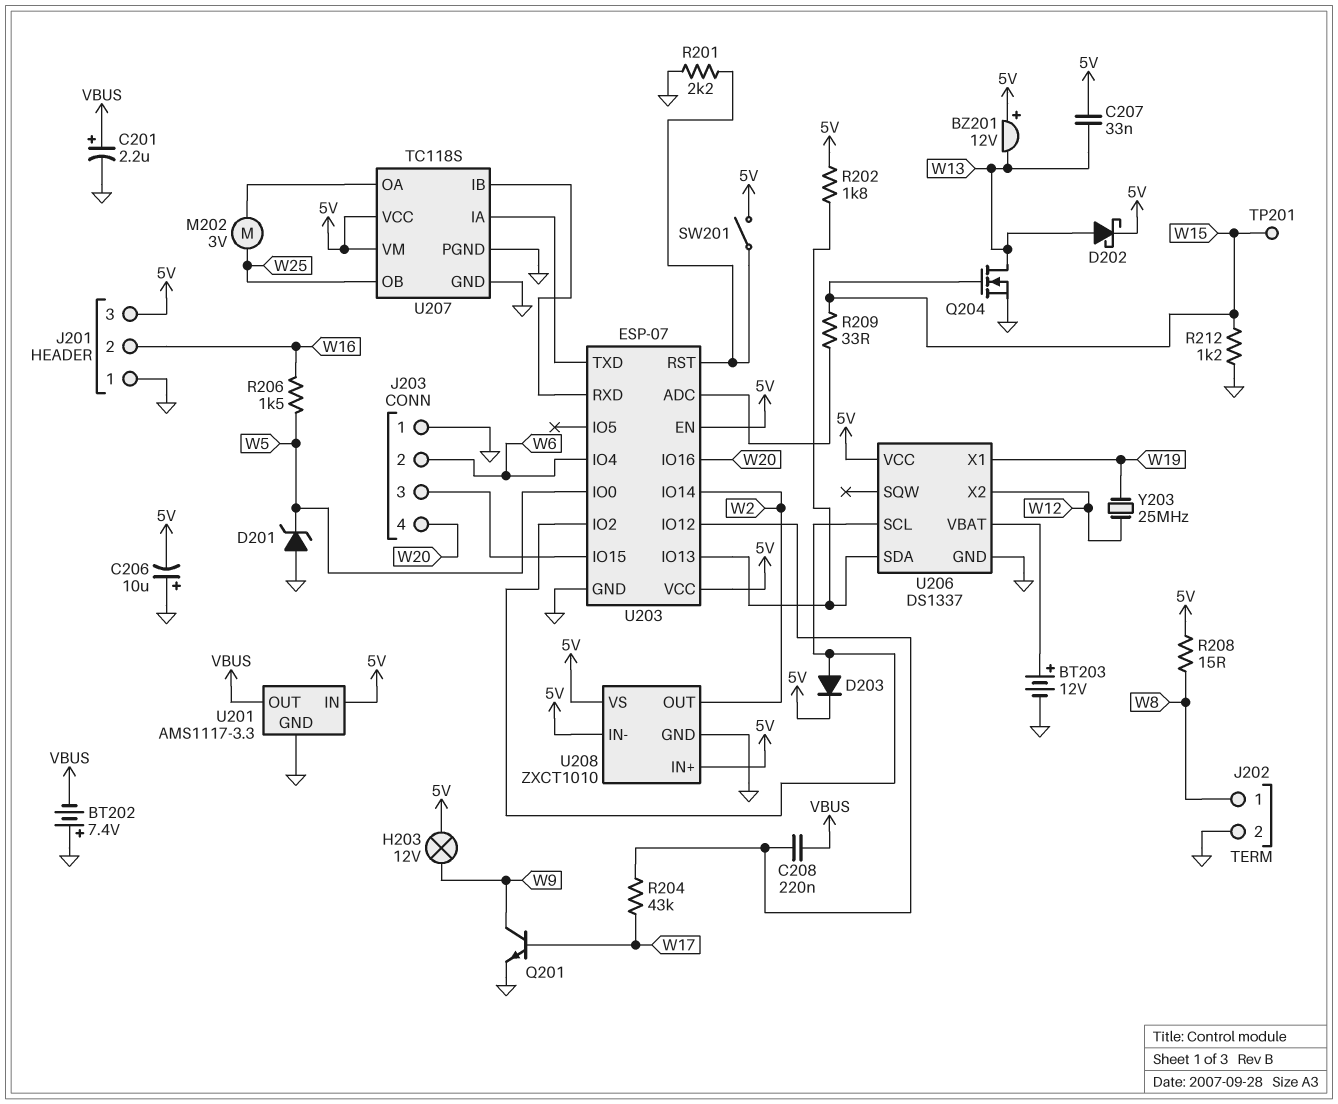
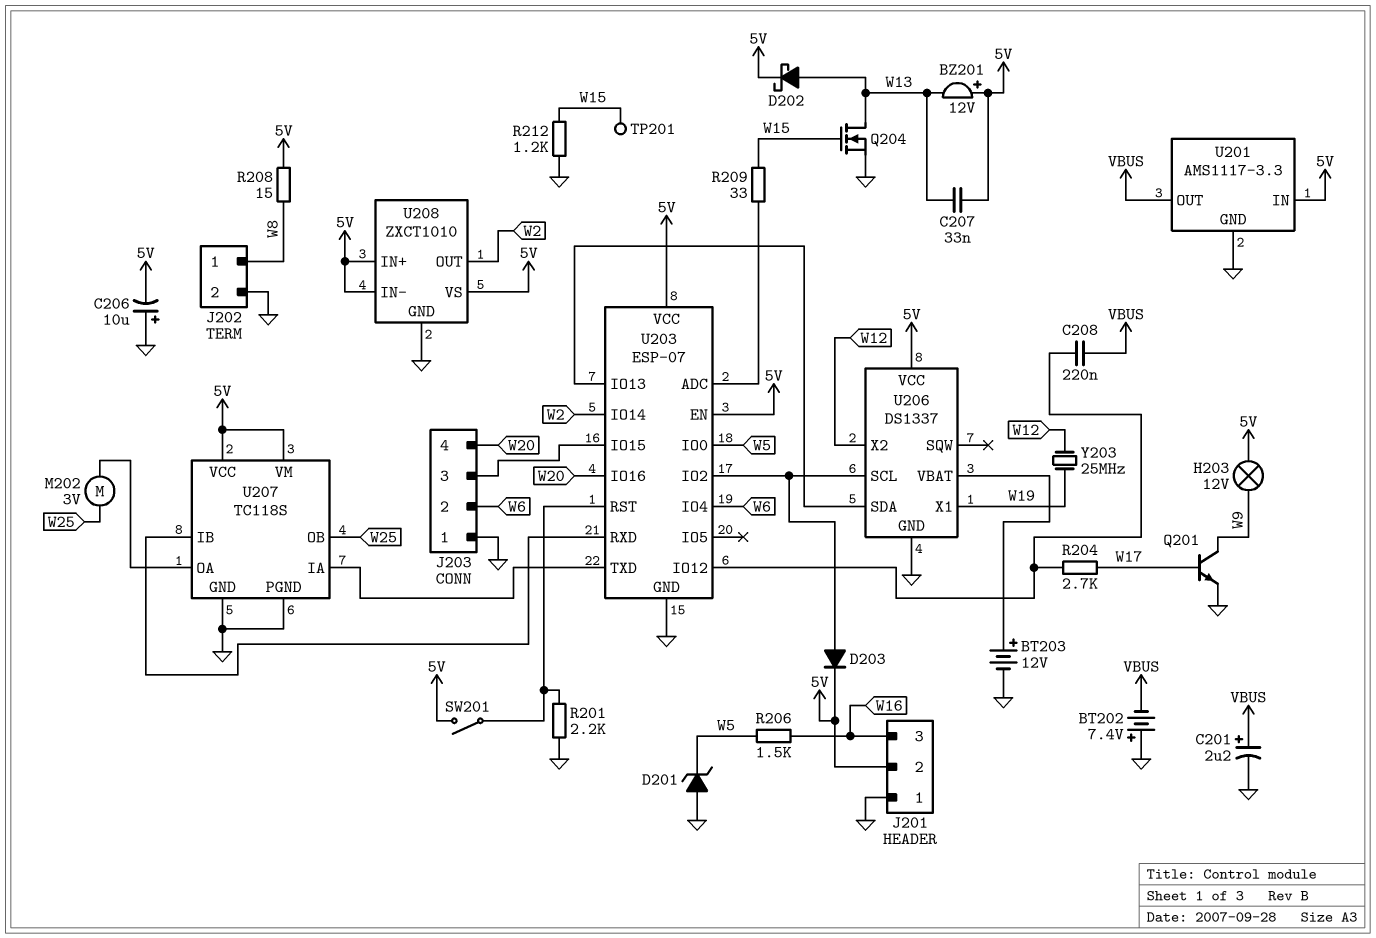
J201 pin 2: W16 -> 5V
J201 pin 3: 5V -> W16
R202: 1.8k (5V, U203/IO13) -> none
R204: 43k (U203/IO12, W17) -> 2.7k (U203/IO12, W17)

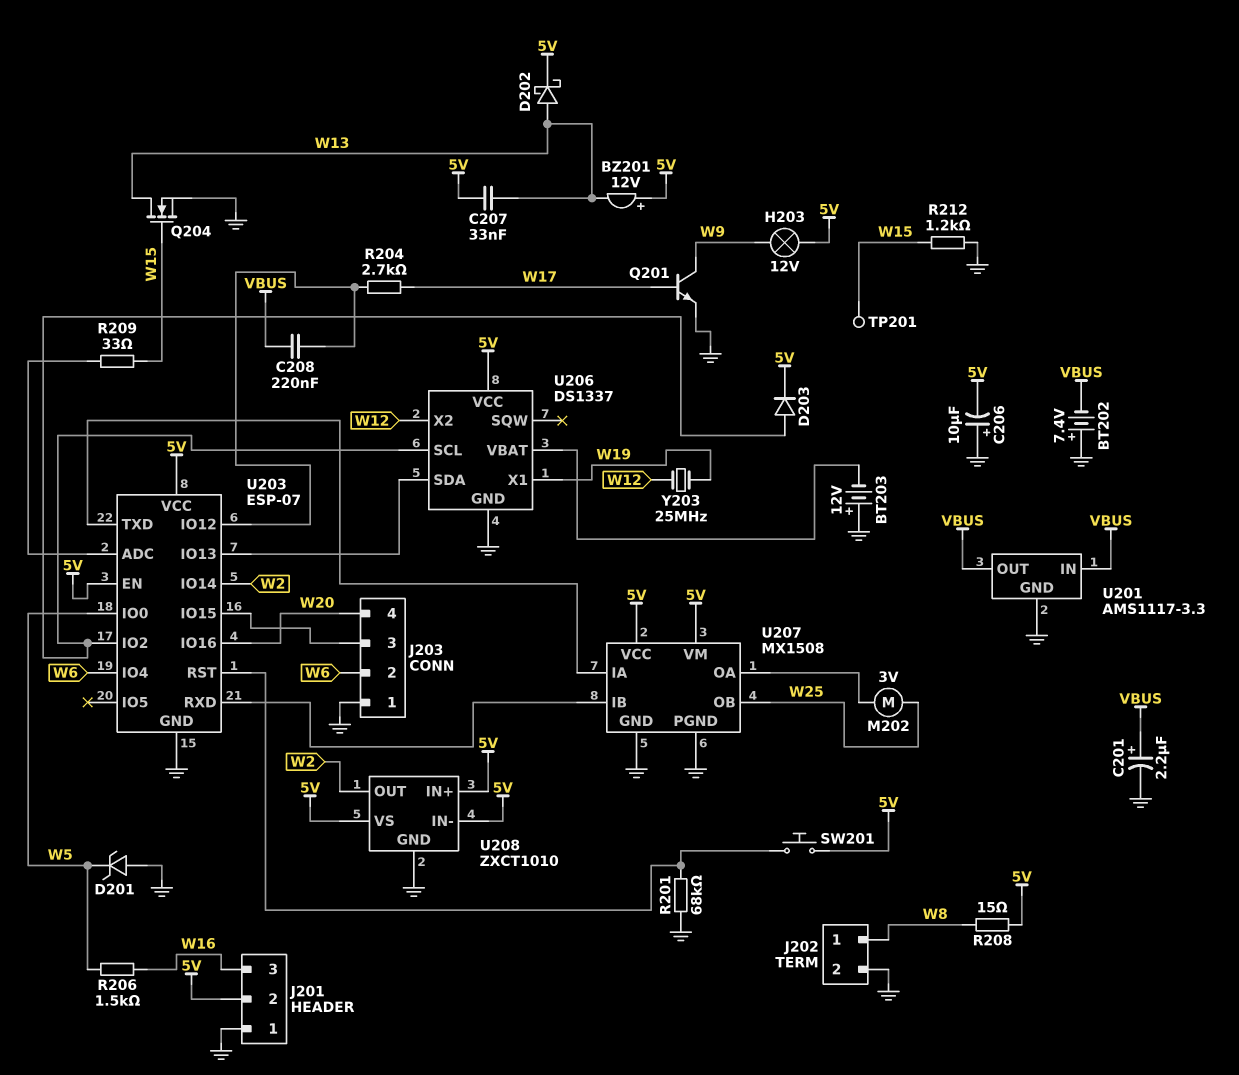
BT203: 12V (plus U206/VBAT, minus GND) -> 12V (plus GND, minus U206/VBAT)
R201: 2.2k (GND, U203/RST) -> 68k (GND, U203/RST)
SW201: switch (5V, U203/RST) -> button (5V, U203/RST)
U201 pin IN: 5V -> VBUS
U207: TC118S -> MX1508

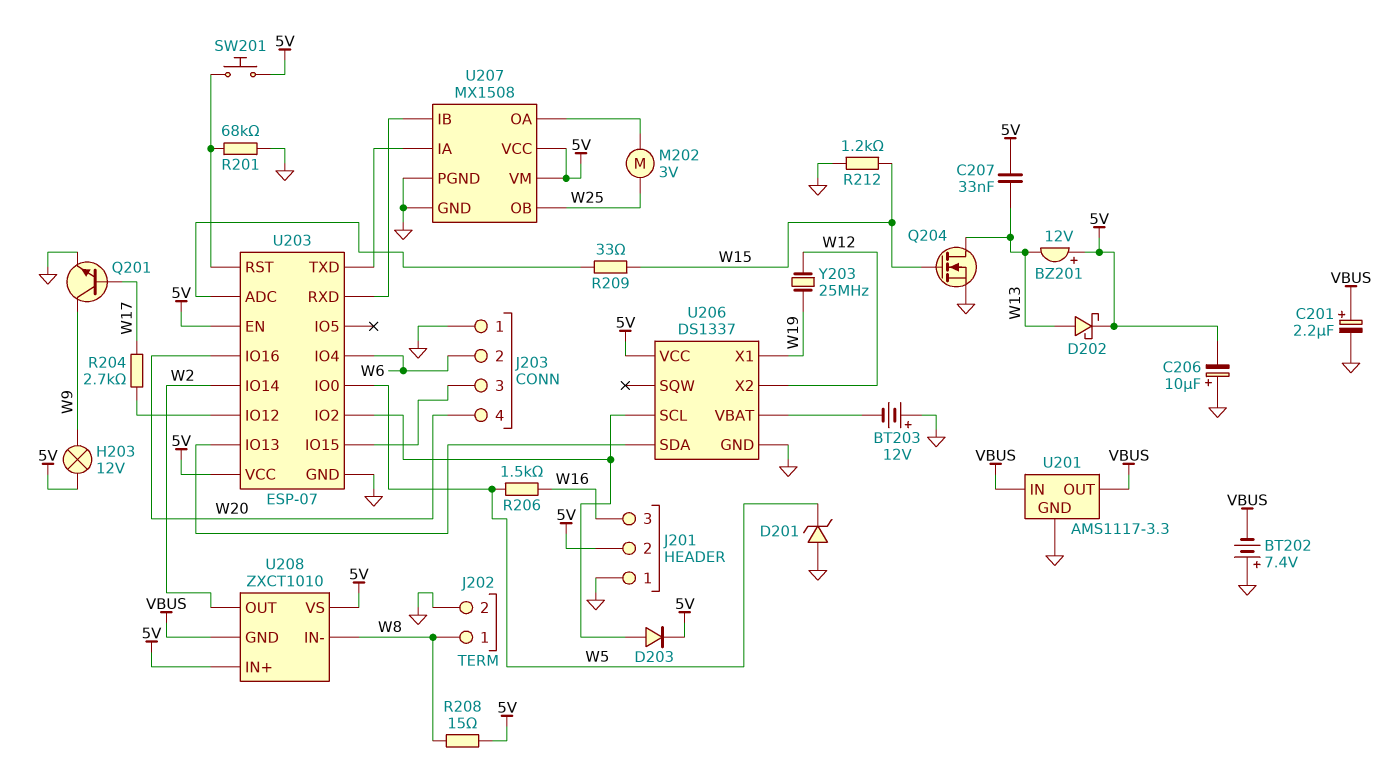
C208: 220nF (U203/IO12, VBUS) -> none
TP201: test point (W15) -> none
U208 pin GND: GND -> VBUS
U208 pin IN-: 5V -> W8

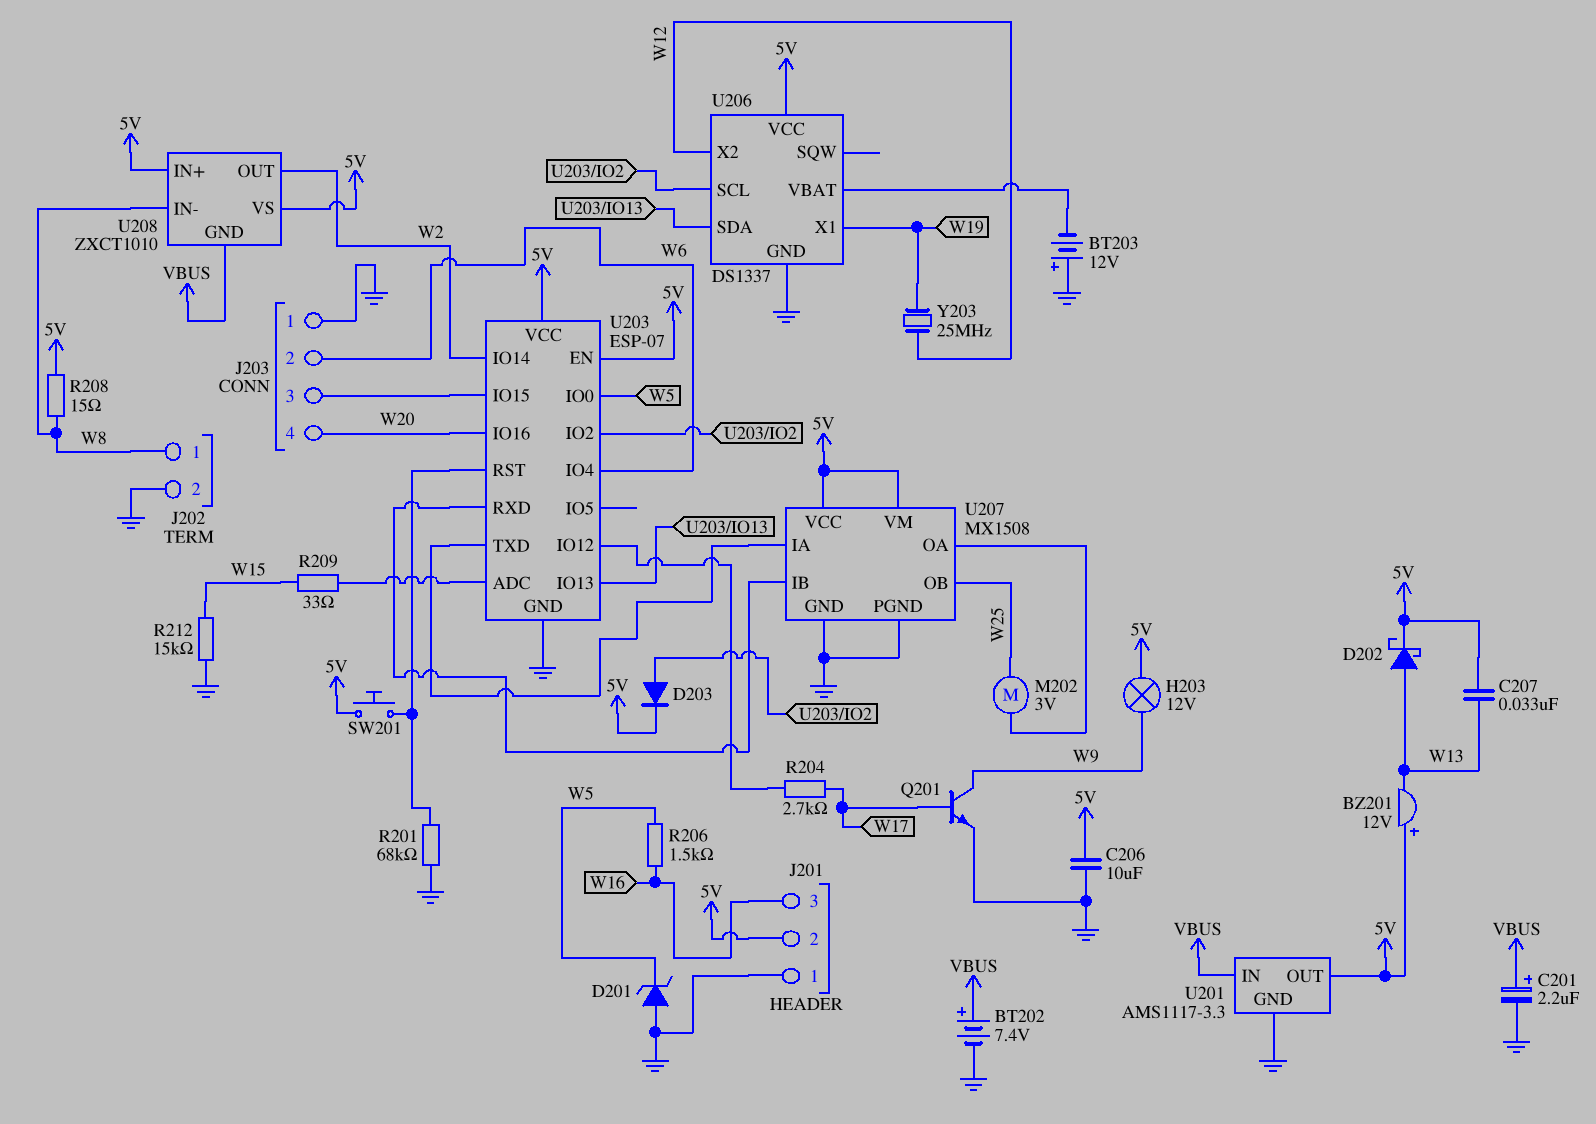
BT202: 7.4V (plus GND, minus VBUS) -> 7.4V (plus VBUS, minus GND)
C206: 10uF (plus GND, minus 5V) -> 10uF (5V, GND)
Q204: NMOS (G W15, D W13, S GND) -> none
R212: 1.2k (GND, W15) -> 15k (GND, W15)
U201 pin OUT: VBUS -> 5V

